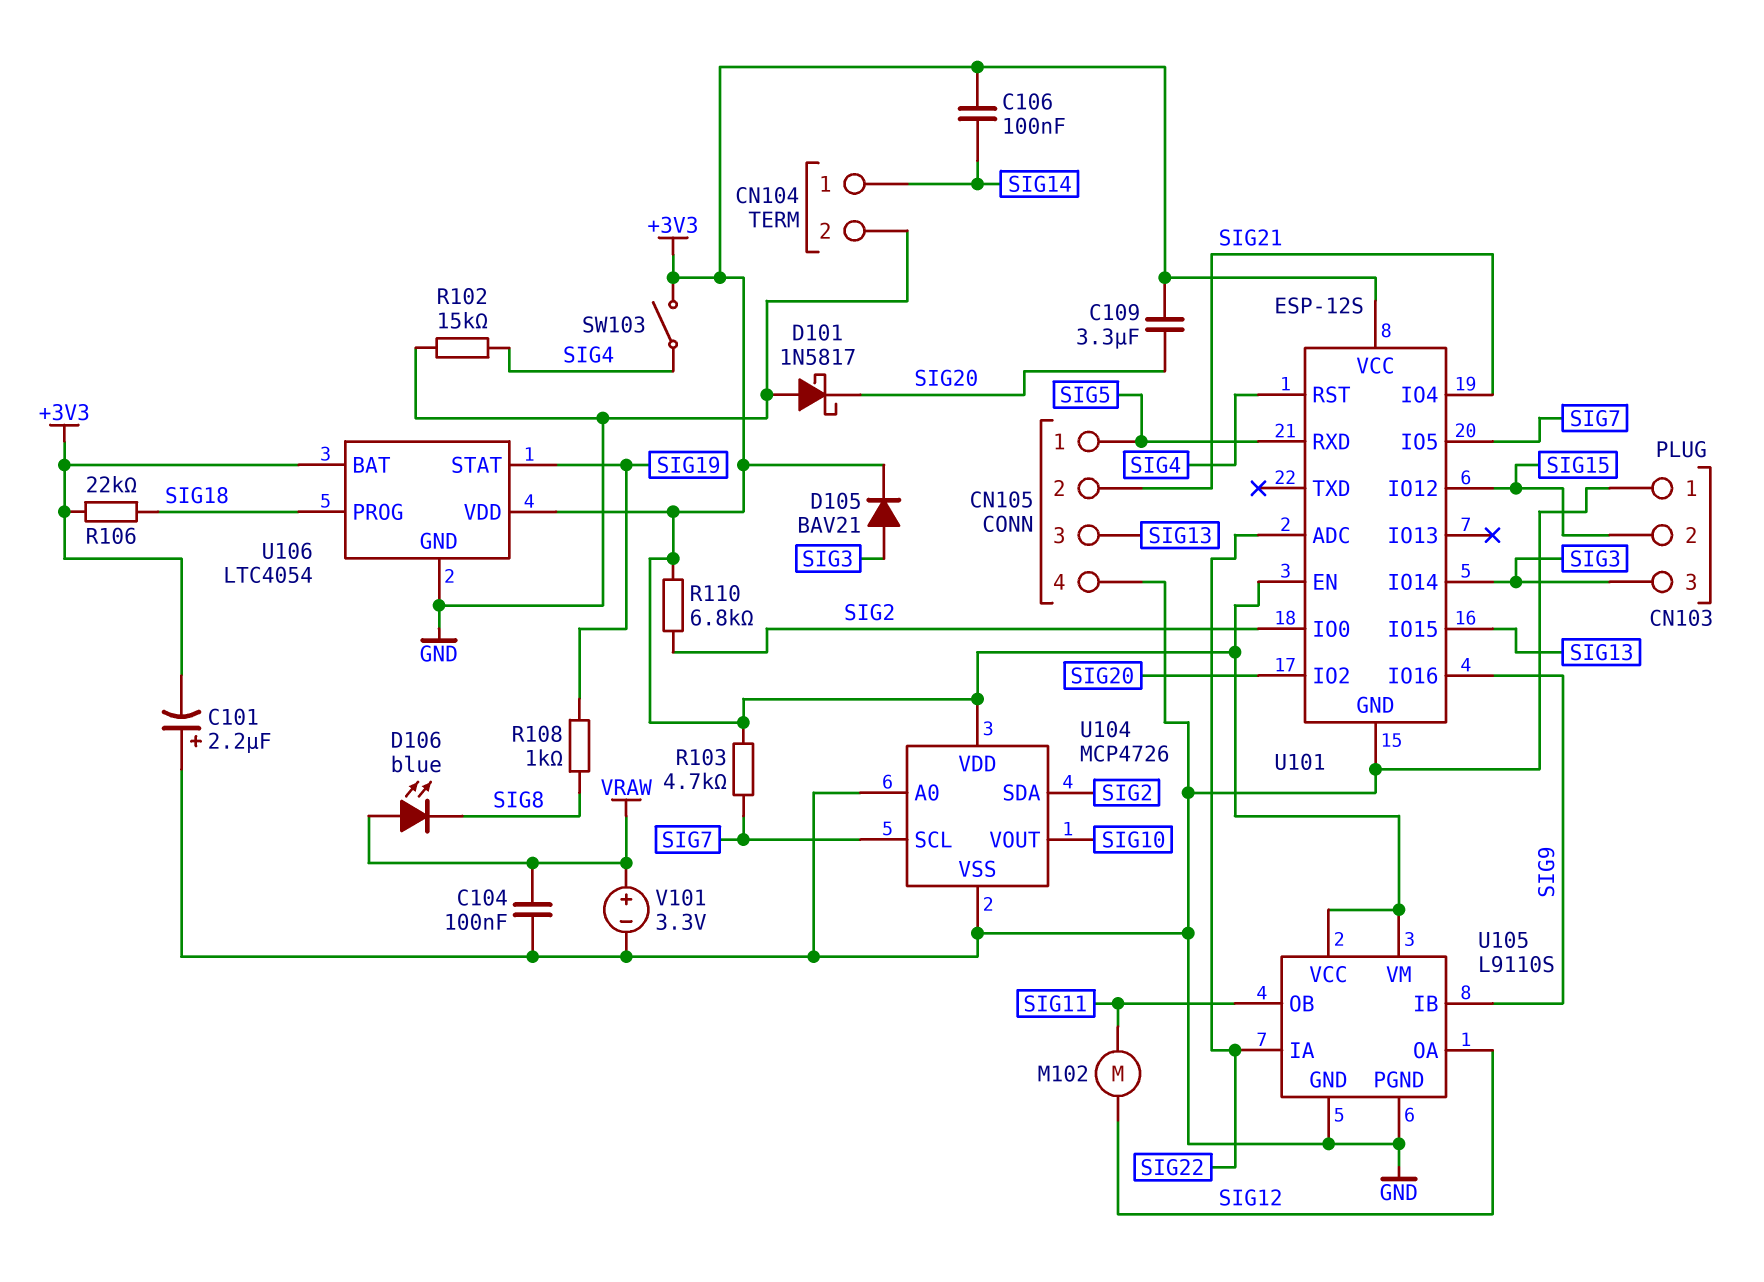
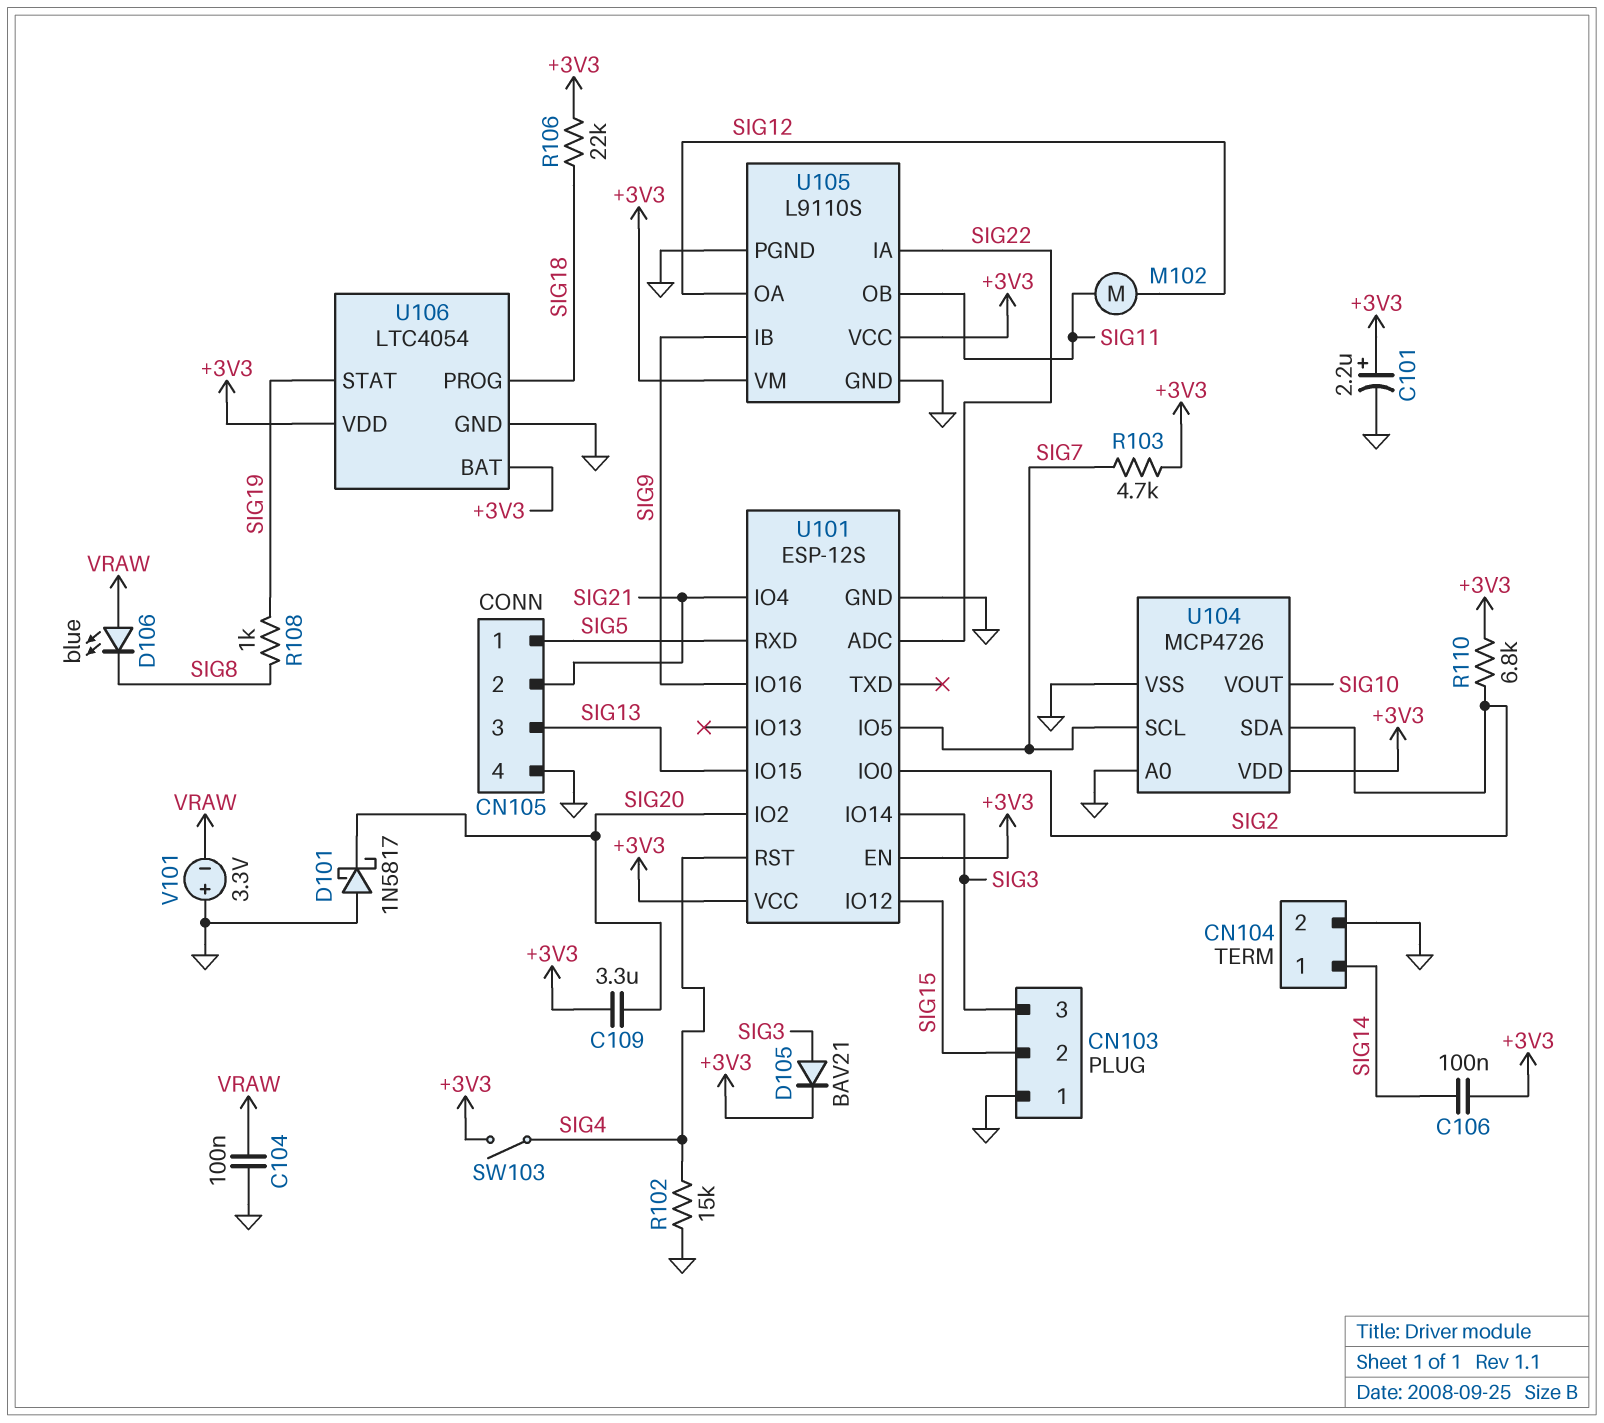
C101: 2.2uF (plus GND, minus +3V3) -> 2.2uF (plus +3V3, minus GND)
V101: 3.3V (plus VRAW, minus GND) -> 3.3V (plus GND, minus VRAW)

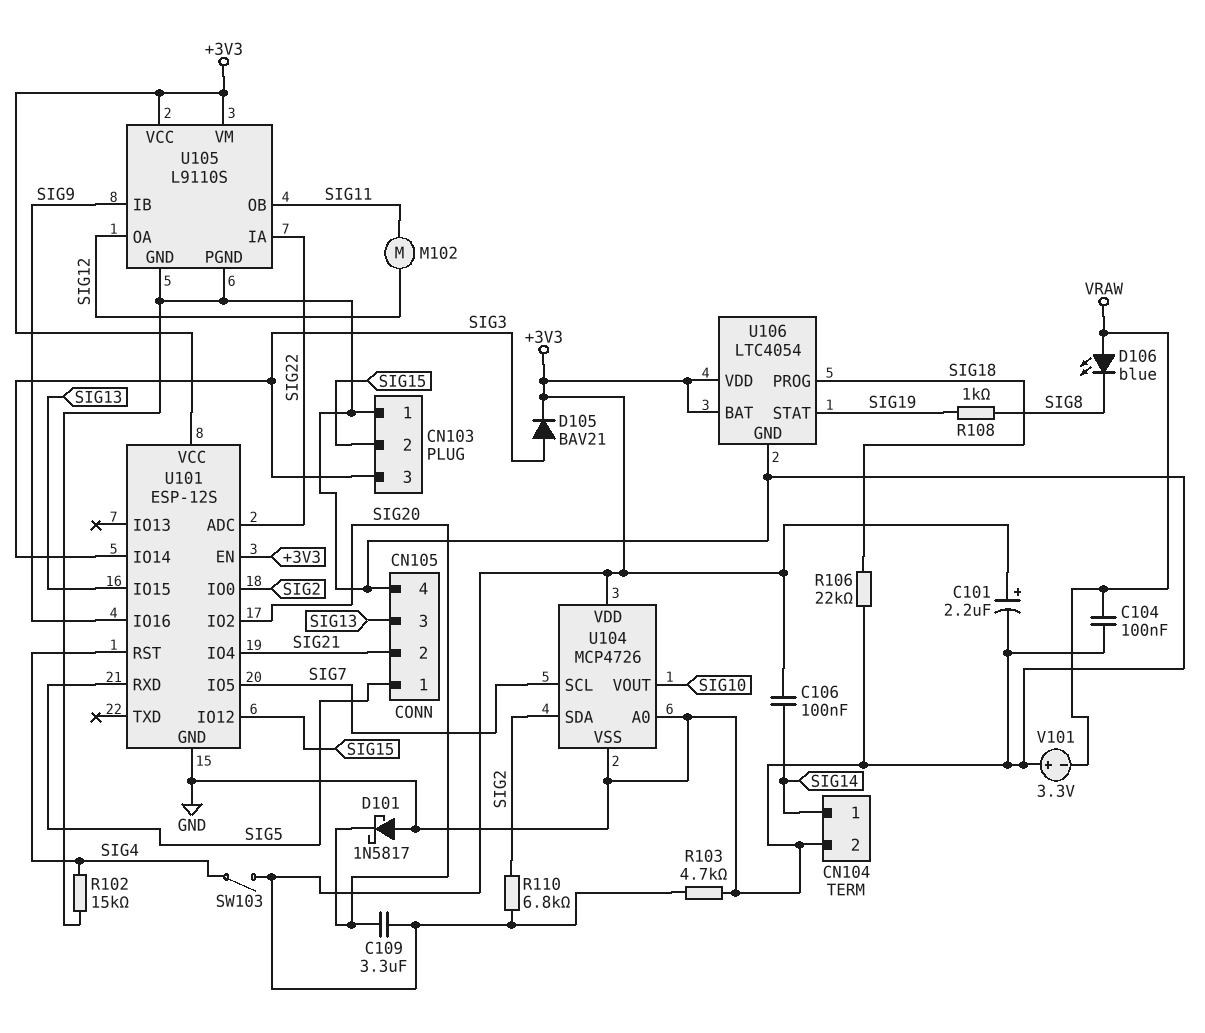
R103: 4.7k (+3V3, SIG7) -> 4.7k (+3V3, GND)
R106: 22k (+3V3, SIG18) -> 22k (GND, SIG18)

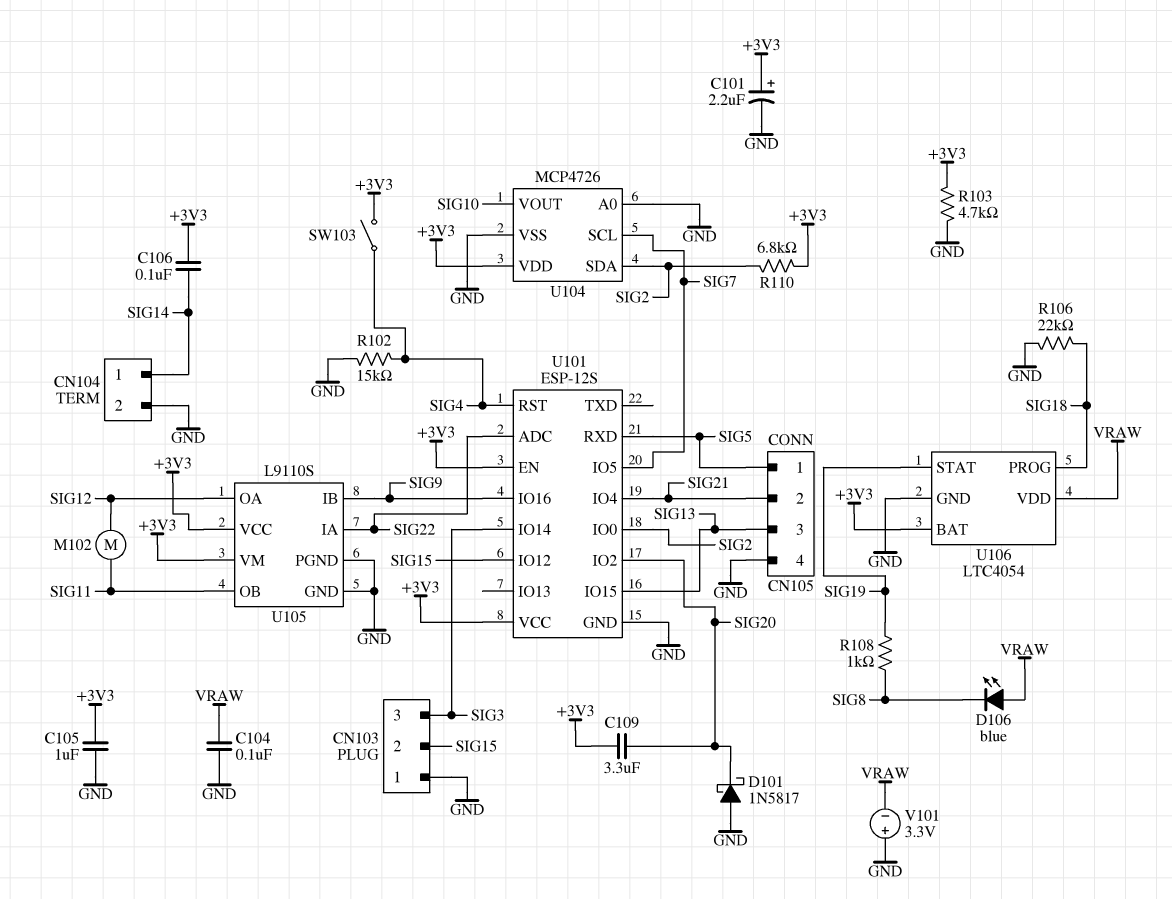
C105: none -> 1uF (+3V3, GND)
D105: diode BAV21 (A SIG3, K +3V3) -> none
U106 pin VDD: +3V3 -> VRAW

